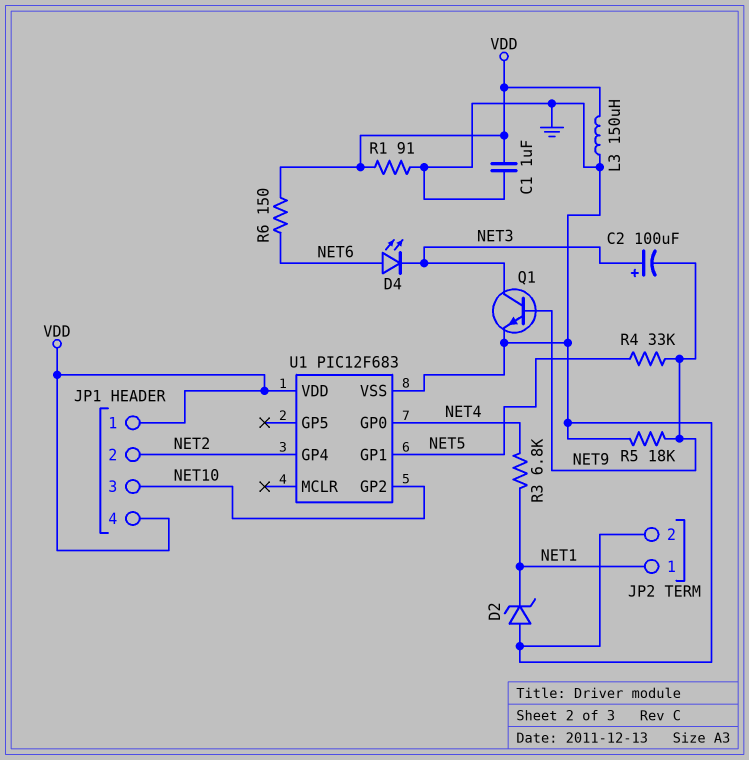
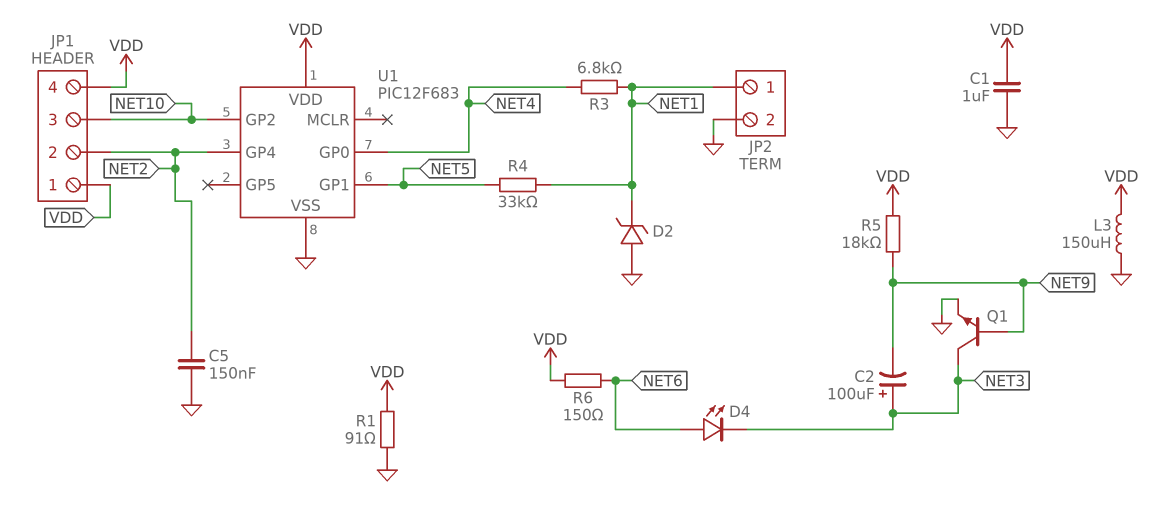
C5: none -> 150nF (GND, NET2)
R4: 33k (NET5, NET9) -> 33k (NET1, NET5)
R5: 18k (GND, NET9) -> 18k (NET9, VDD)

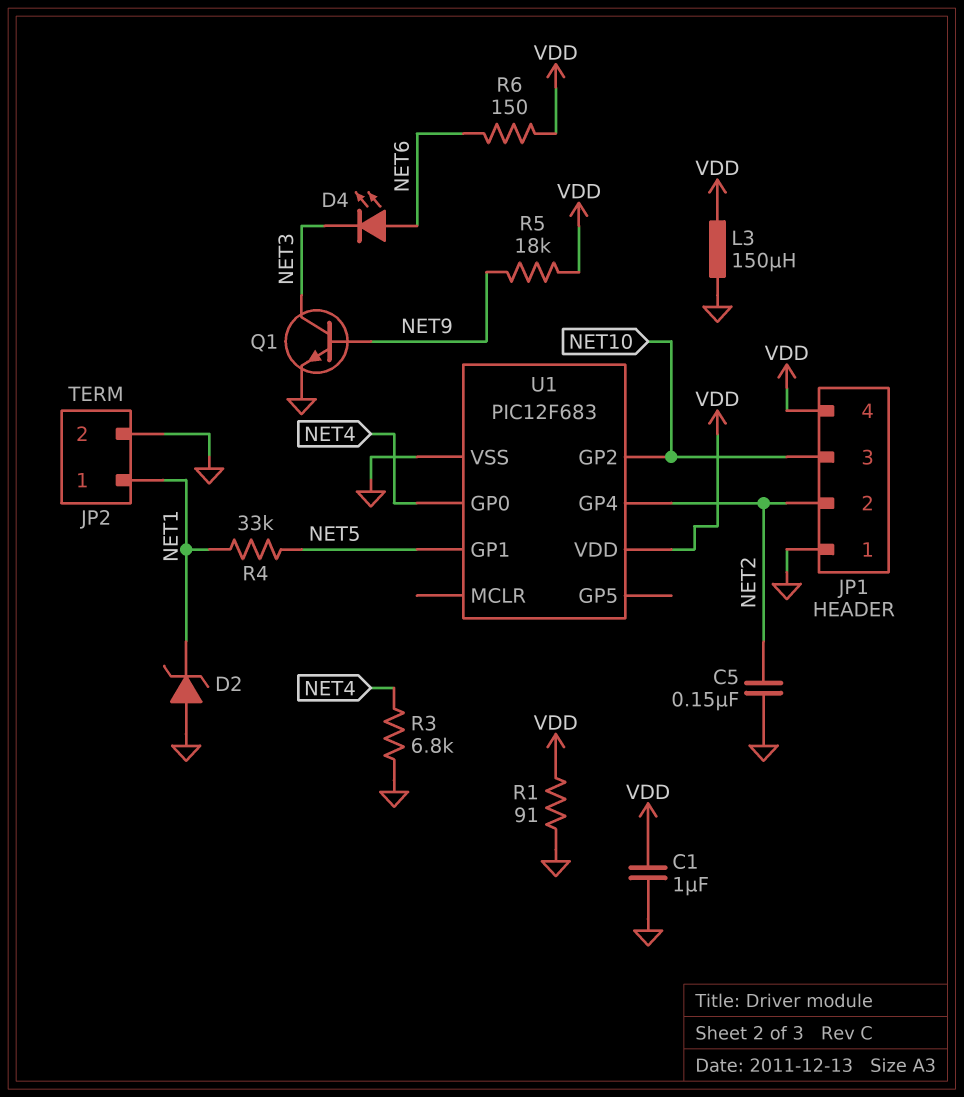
C2: 100uF (plus NET3, minus NET9) -> none
JP1 pin 1: VDD -> GND
R3: 6.8k (NET1, NET4) -> 6.8k (GND, NET4)

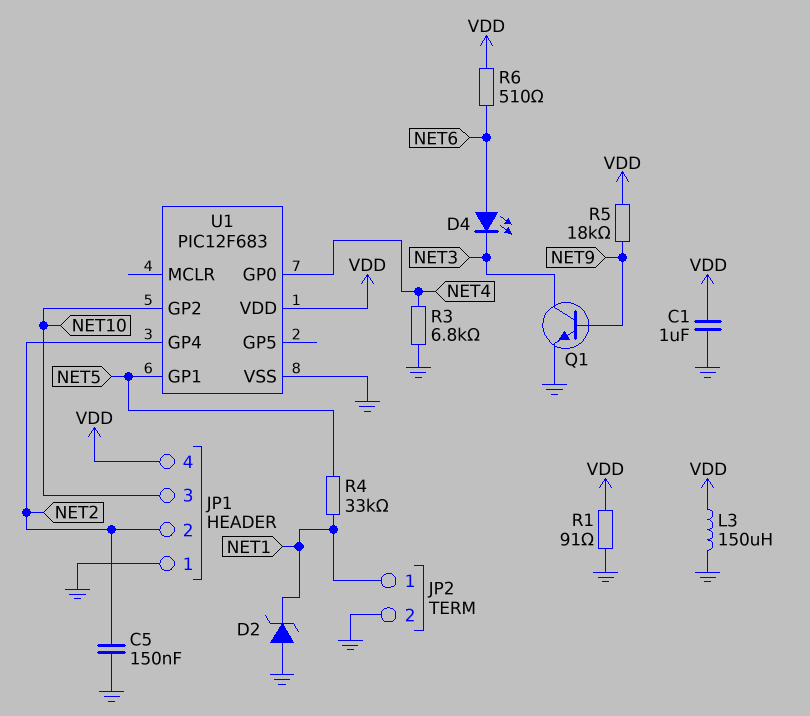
R6: 150 (NET6, VDD) -> 510 (NET6, VDD)

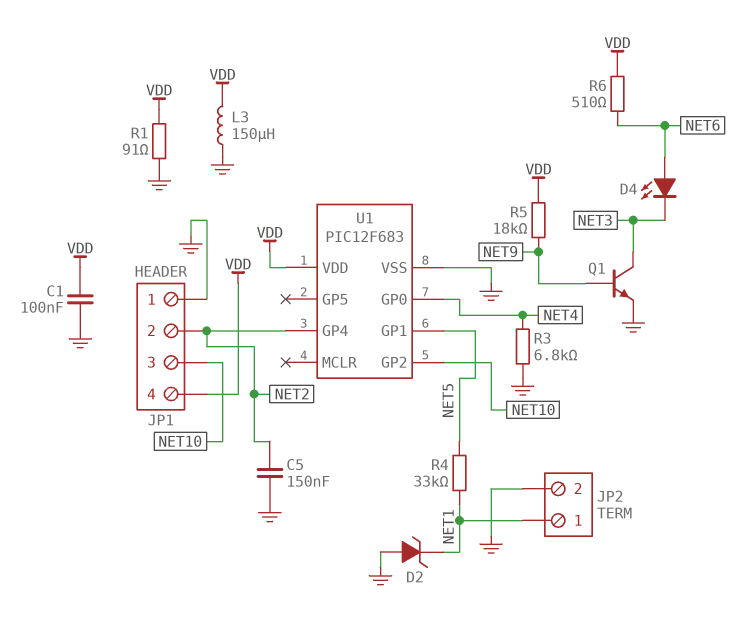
C1: 1uF (GND, VDD) -> 100nF (GND, VDD)

